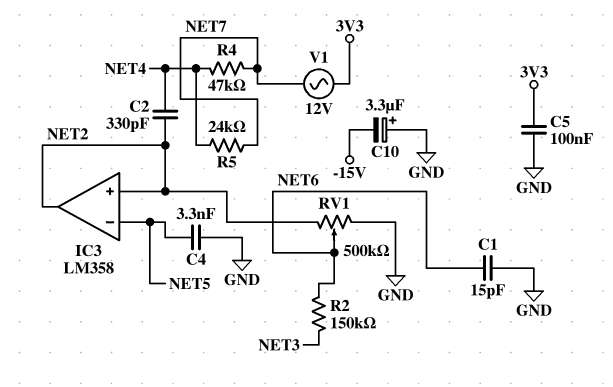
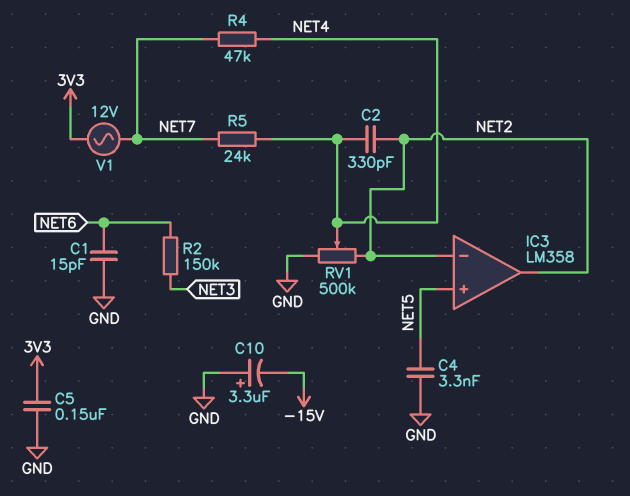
C5: 100nF (3V3, GND) -> 150nF (3V3, GND)
IC3 pin in+: NET2 -> NET5
IC3 pin in-: NET5 -> NET2
RV1: 500k (GND, NET2, wiper NET6) -> 500k (GND, NET2, wiper NET4)

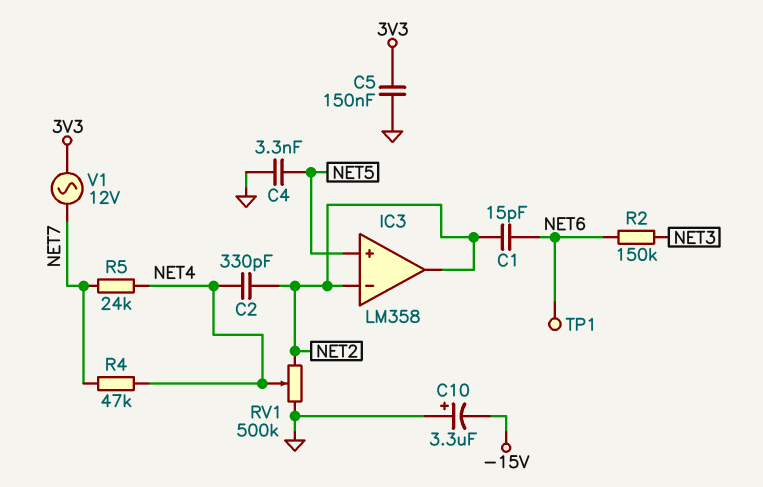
C1: 15pF (GND, NET6) -> 15pF (NET2, NET6)
TP1: none -> test point (NET6)

